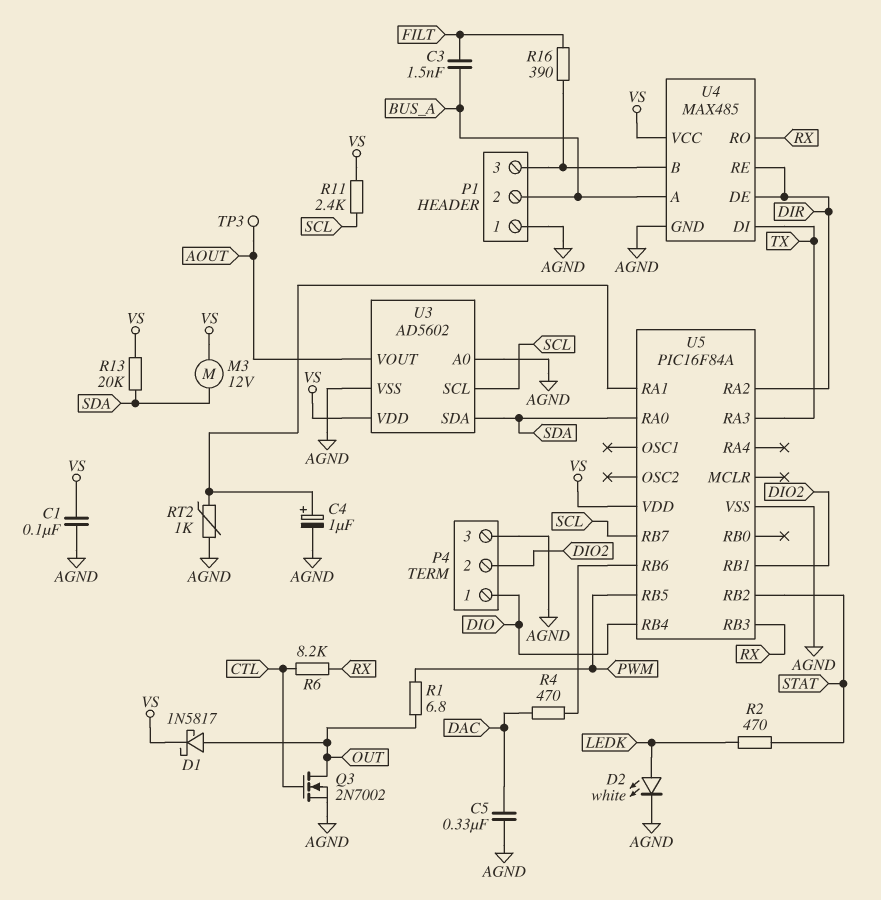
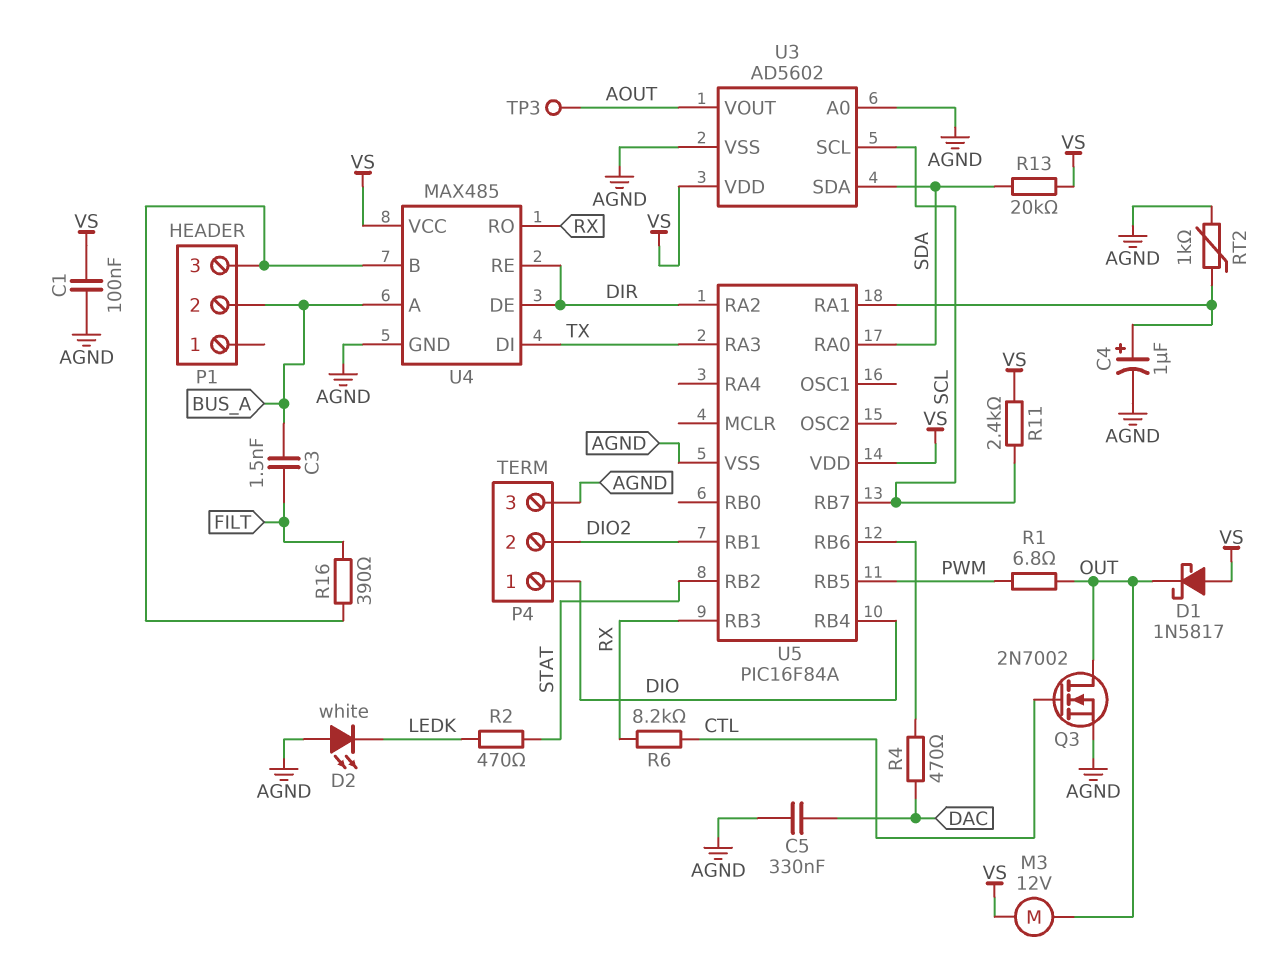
D1: schottky 1N5817 (A OUT, K VS) -> schottky 1N5817 (A VS, K OUT)
D2: LED white (A LEDK, K AGND) -> LED white (A AGND, K LEDK)
M3: motor 12V (SDA, VS) -> motor 12V (OUT, VS)
P1 pin 1: AGND -> none

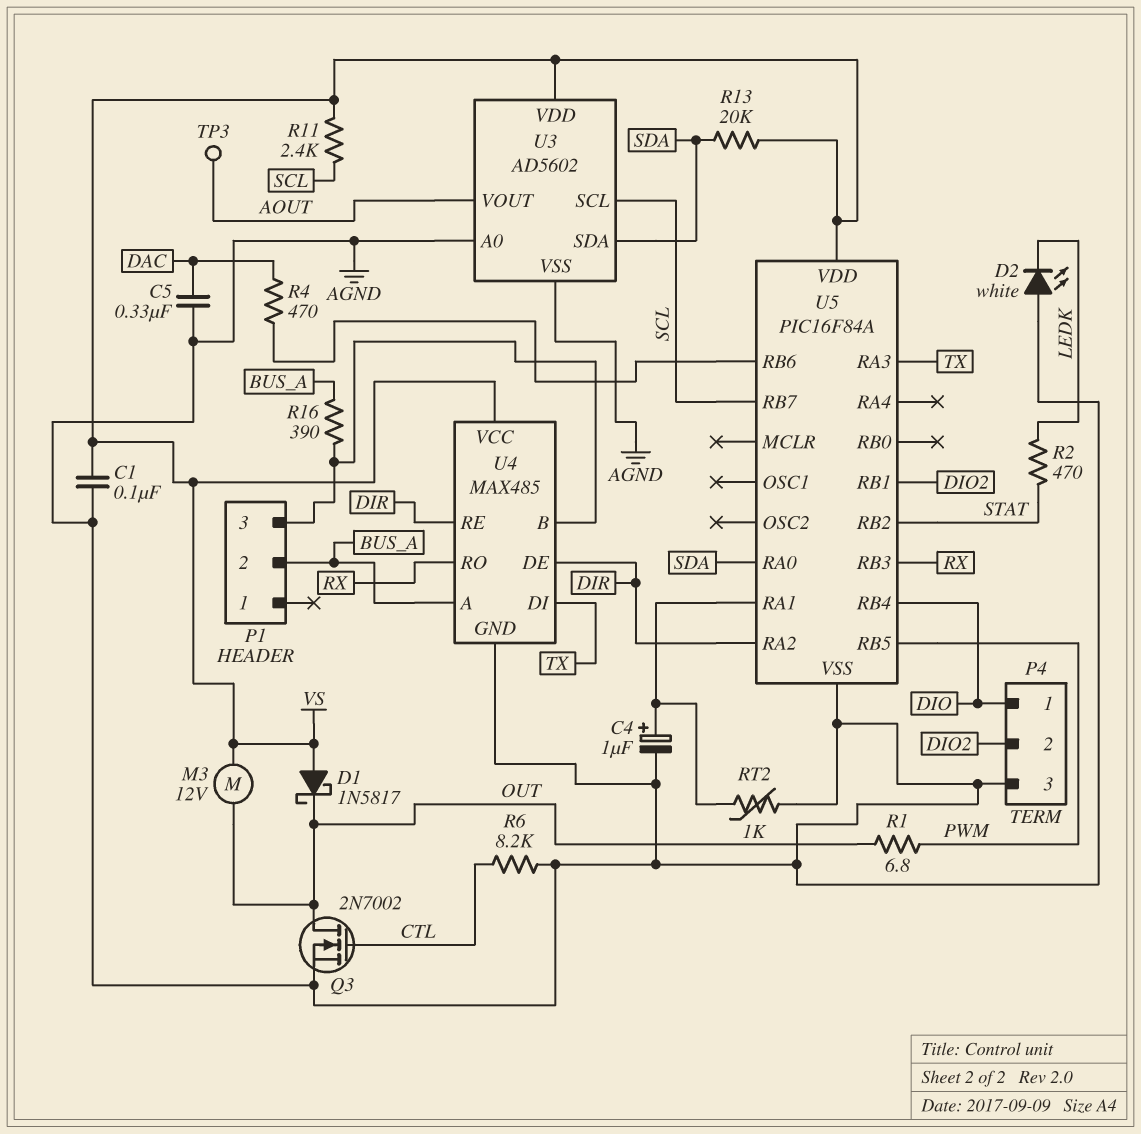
C3: 1.5nF (BUS_A, FILT) -> none
R6: 8.2k (CTL, RX) -> 8.2k (AGND, CTL)
R16: 390 (FILT, P1/3) -> 390 (BUS_A, P1/3)

